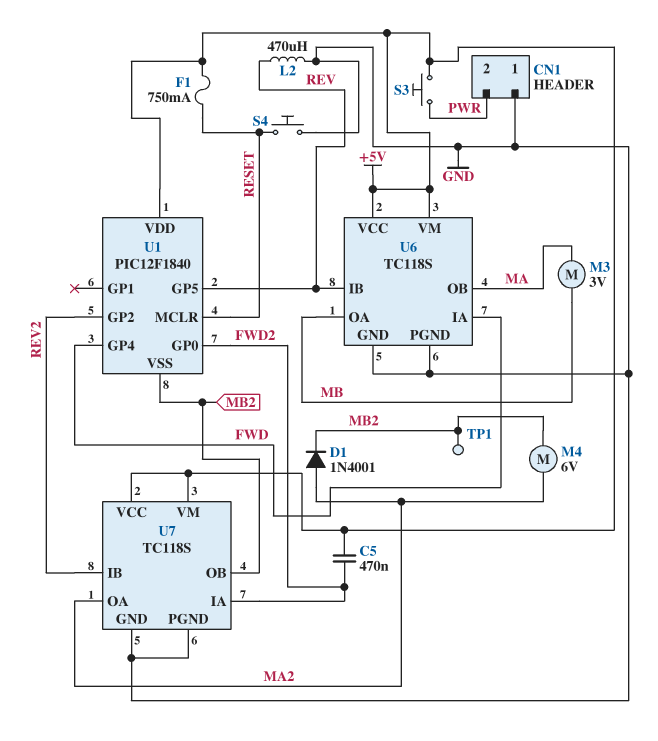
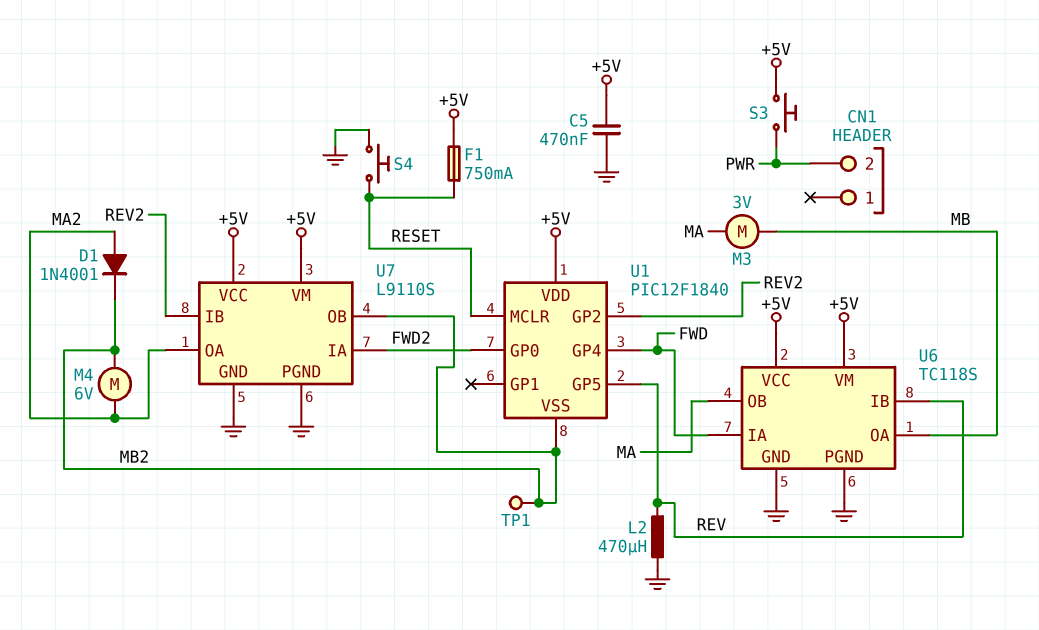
C5: 470nF (+5V, FWD2) -> 470nF (+5V, GND)
CN1 pin 1: GND -> none
U7: TC118S -> L9110S

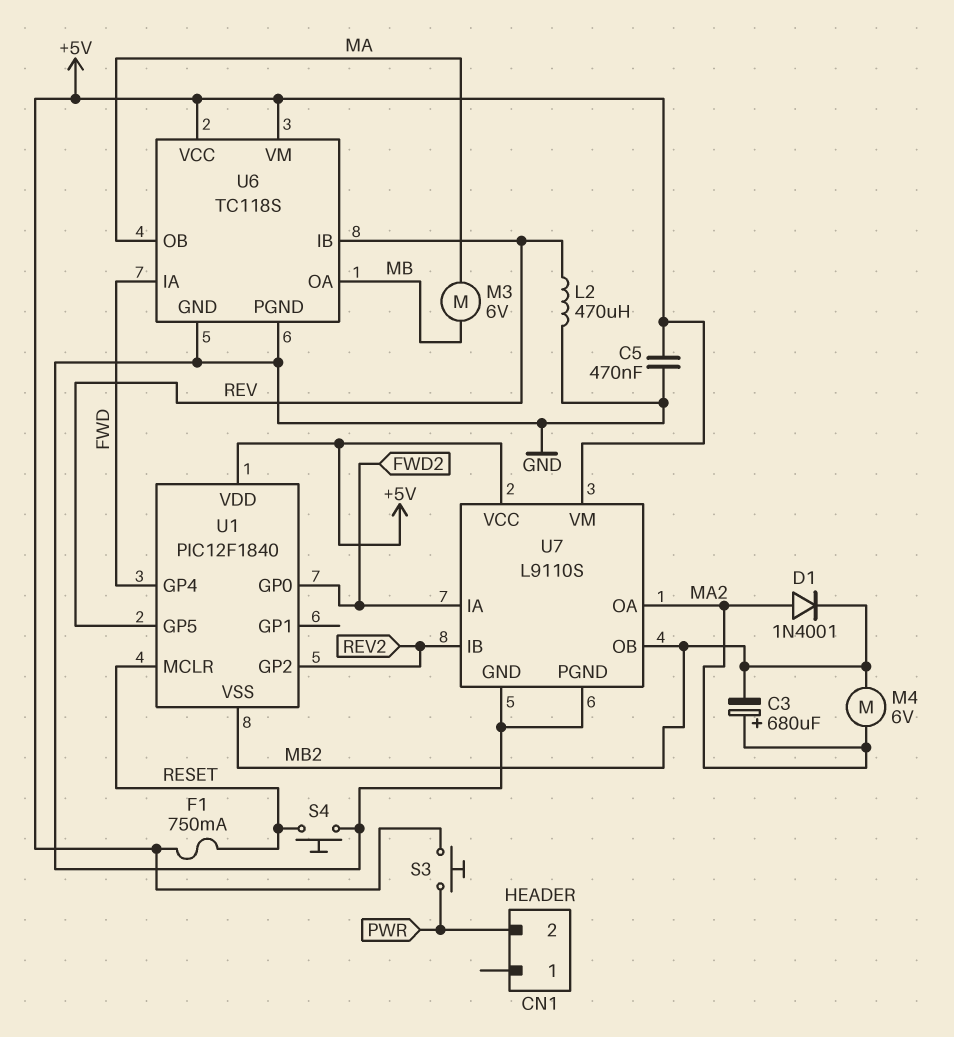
C3: none -> 680uF (plus MA2, minus MB2)
M3: motor 3V (MA, MB) -> motor 6V (MA, MB)
TP1: test point (MB2) -> none

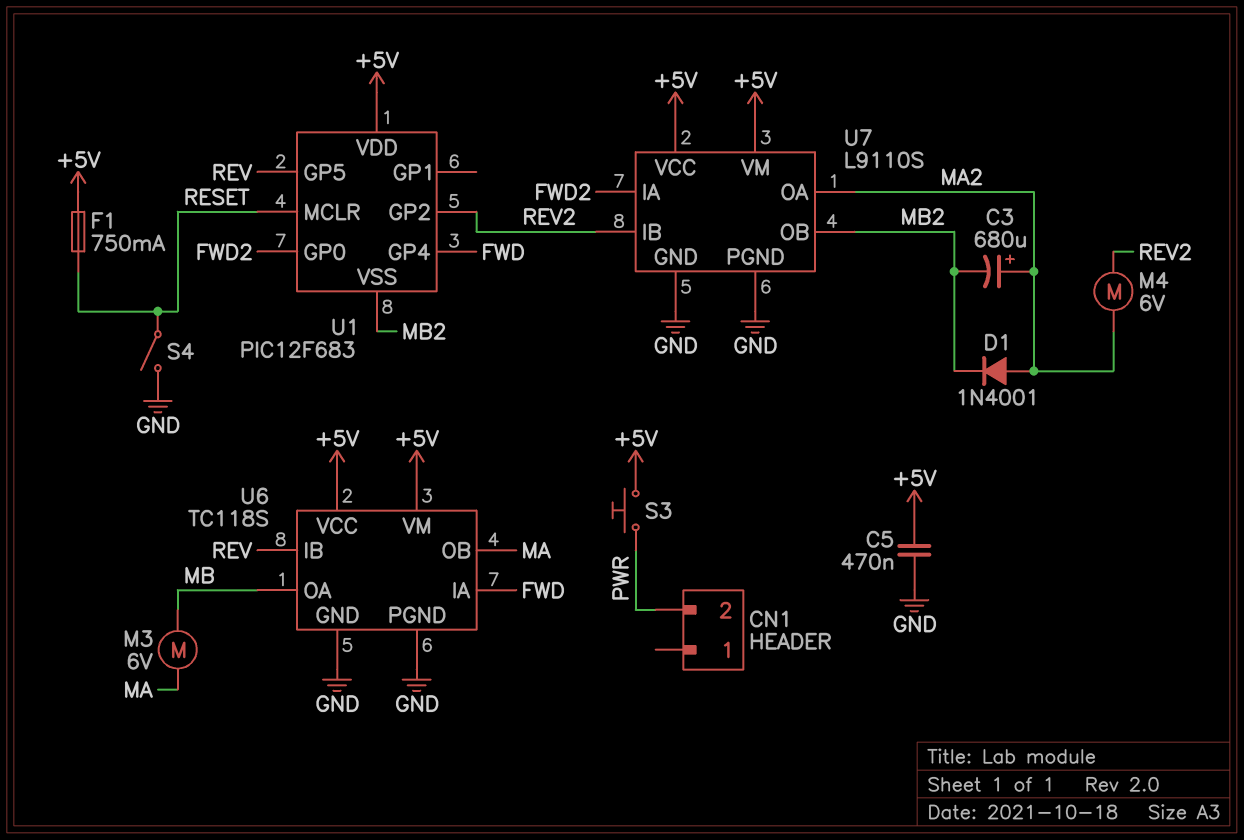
L2: 470uH (GND, REV) -> none
M4: motor 6V (MA2, MB2) -> motor 6V (MA2, REV2)
S4: button (GND, RESET) -> switch (GND, RESET)
U1: PIC12F1840 -> PIC12F683

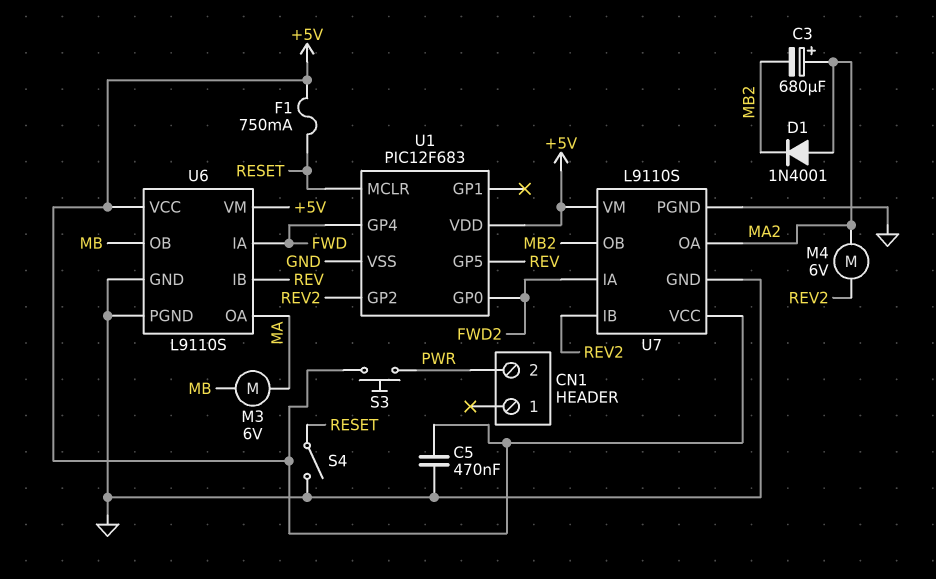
U1 pin VSS: MB2 -> GND
U6: TC118S -> L9110S
U6 pin OA: MB -> MA
U6 pin OB: MA -> MB

